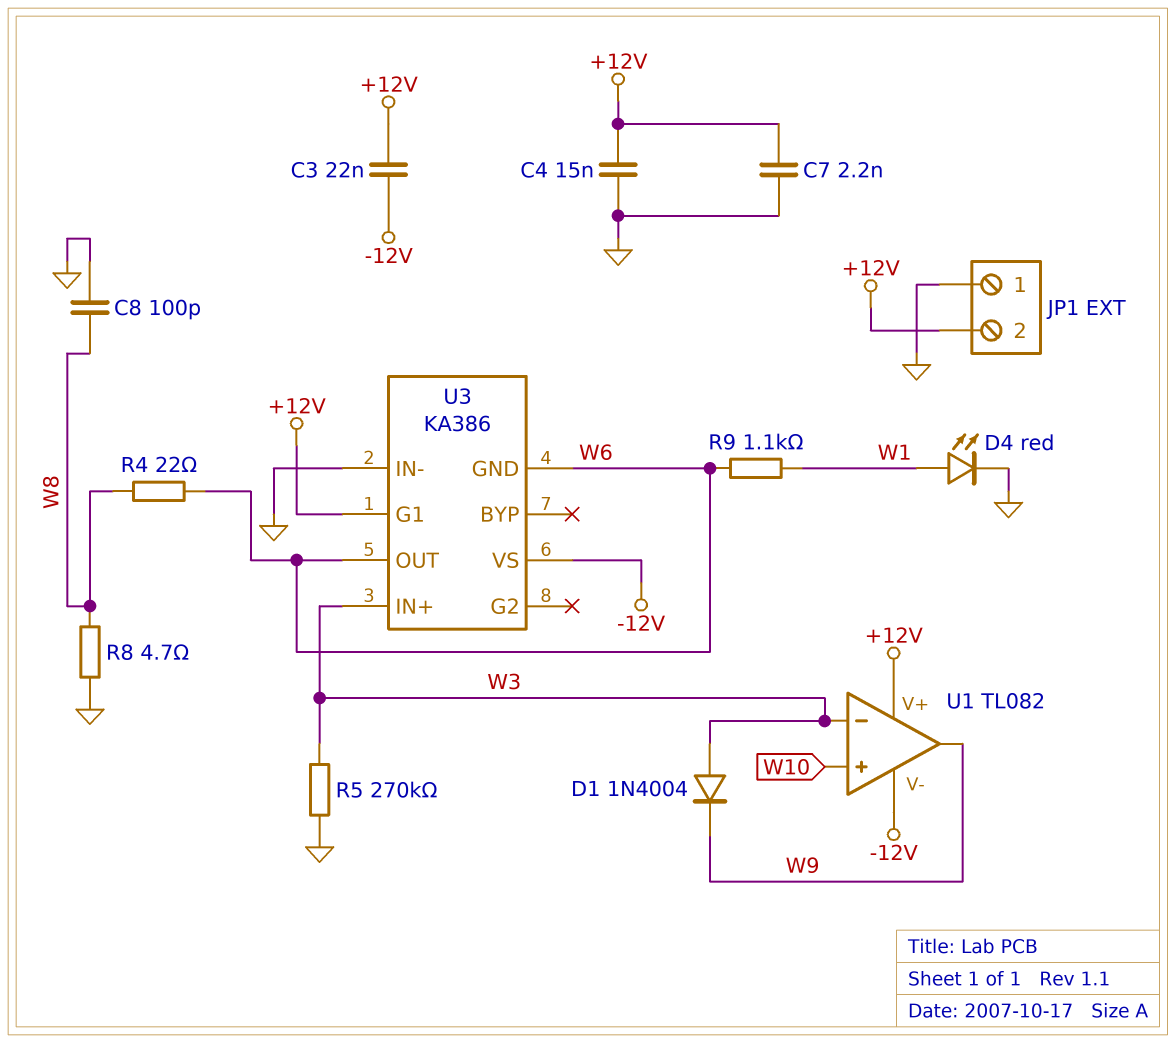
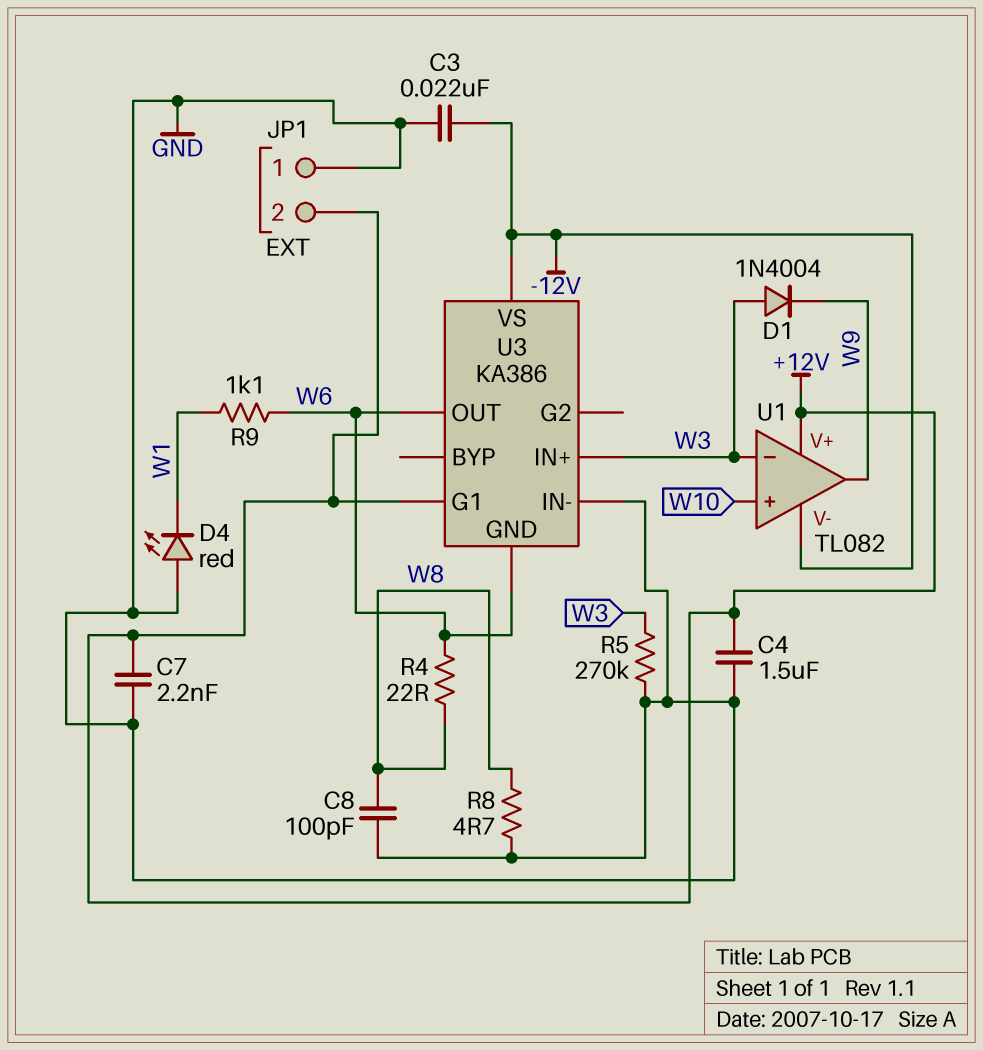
C3: 22nF (+12V, -12V) -> 22nF (-12V, GND)
C4: 15nF (+12V, GND) -> 1.5uF (+12V, GND)
D4: LED red (A W1, K GND) -> LED red (A GND, K W1)

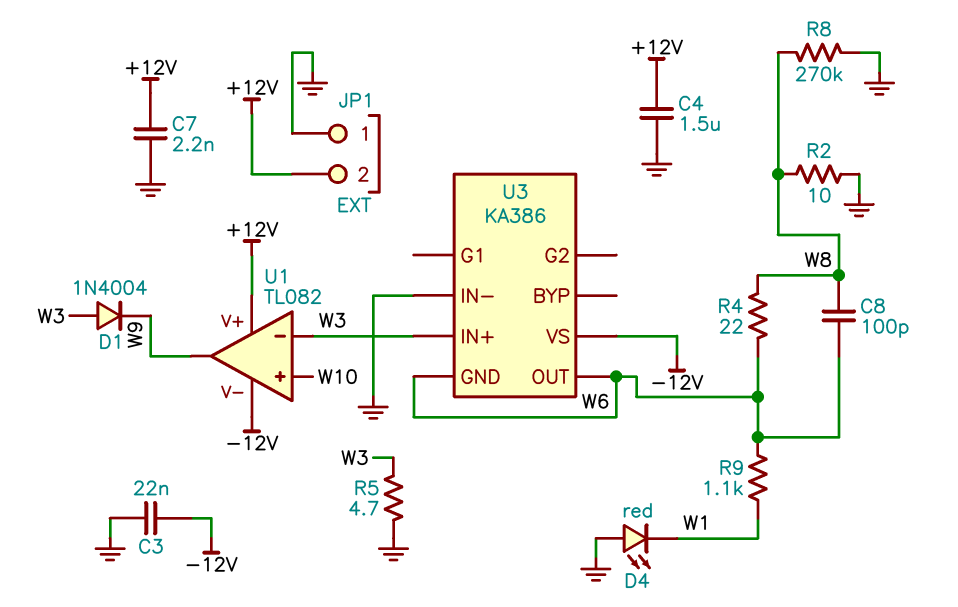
C8: 100pF (GND, W8) -> 100pF (W6, W8)
R2: none -> 10 (GND, W8)
R5: 270k (GND, W3) -> 4.7 (GND, W3)
R8: 4.7 (GND, W8) -> 270k (GND, W8)
U3 pin G1: +12V -> none

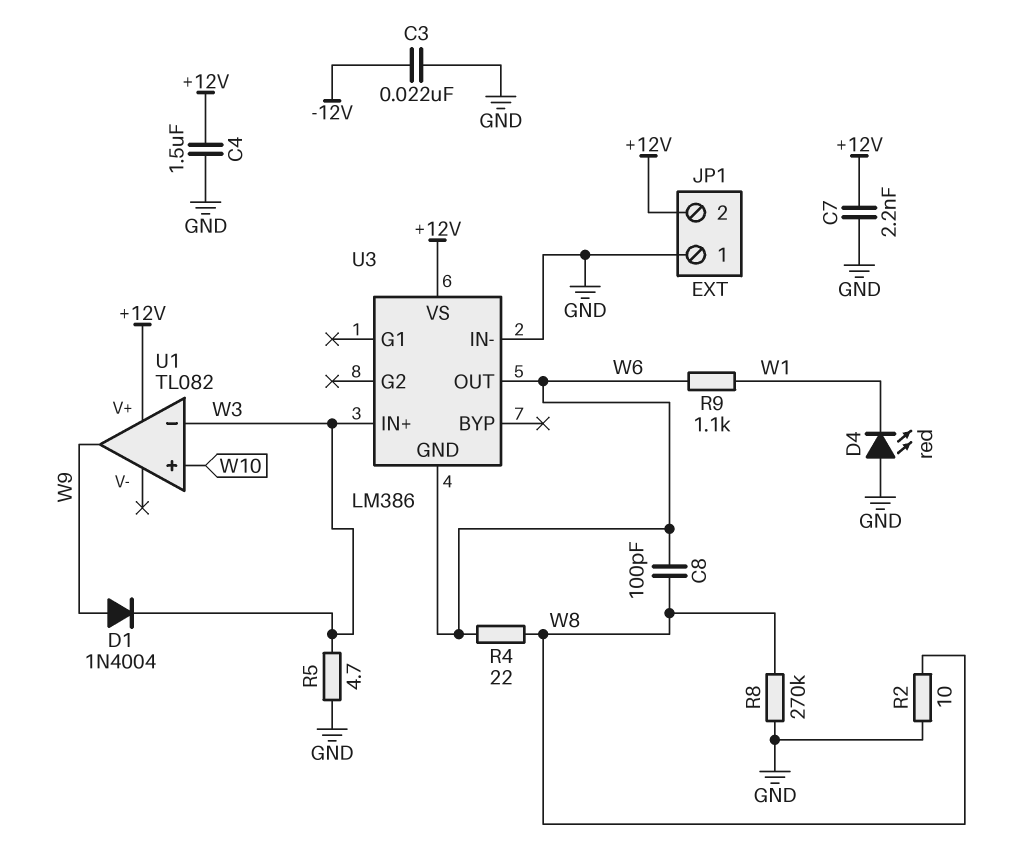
D1: diode 1N4004 (A W3, K W9) -> diode 1N4004 (A W9, K W3)
U1 pin V-: -12V -> none
U3: KA386 -> LM386
U3 pin VS: -12V -> +12V

